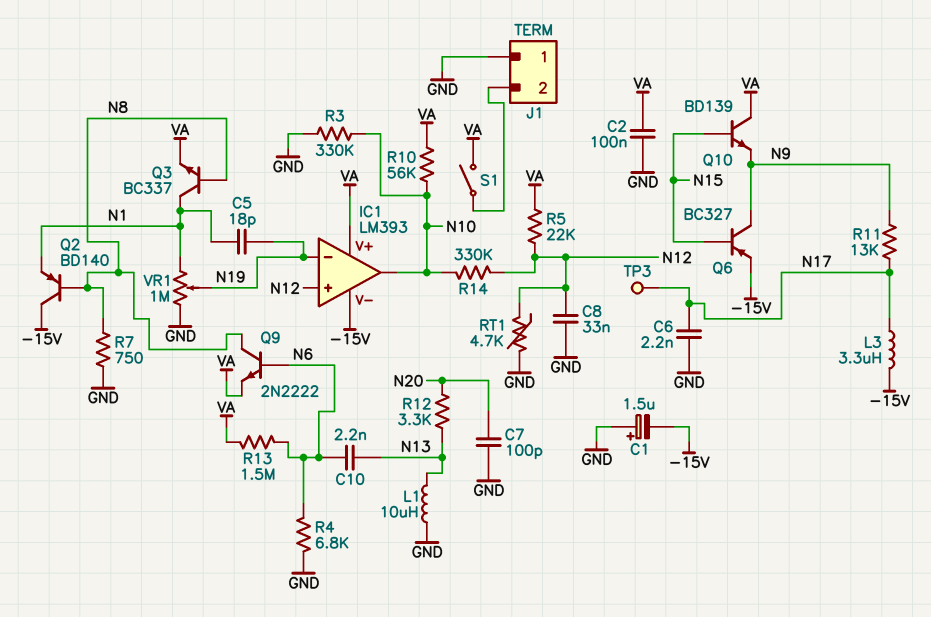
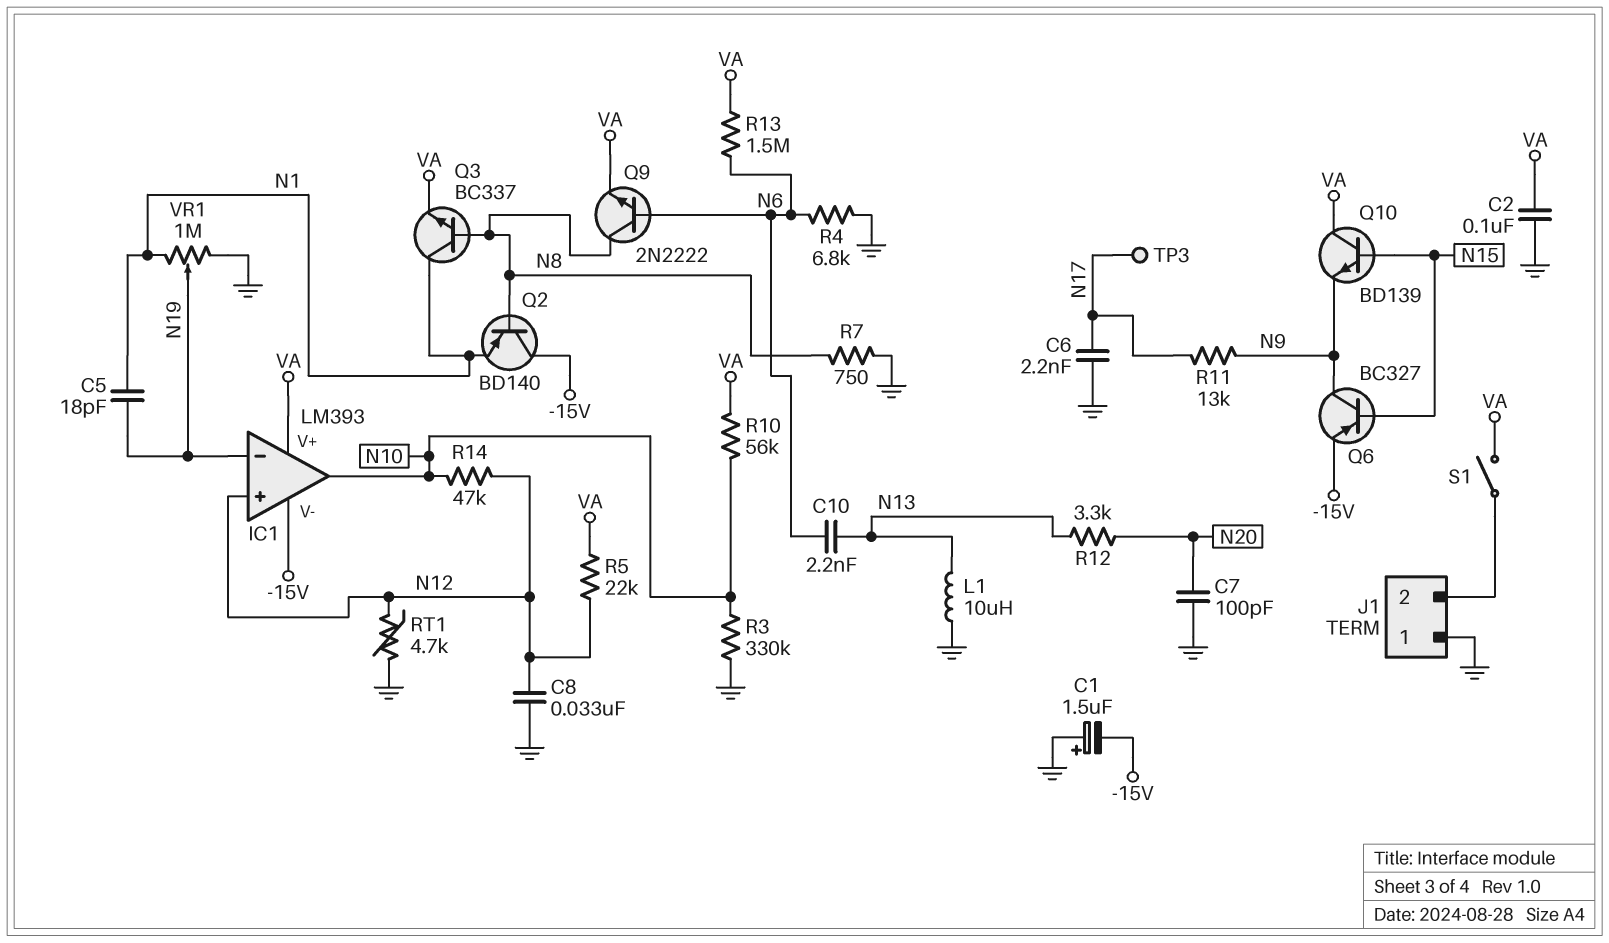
L3: 3.3uH (-15V, N17) -> none
R14: 330k (N10, N12) -> 47k (N10, N12)

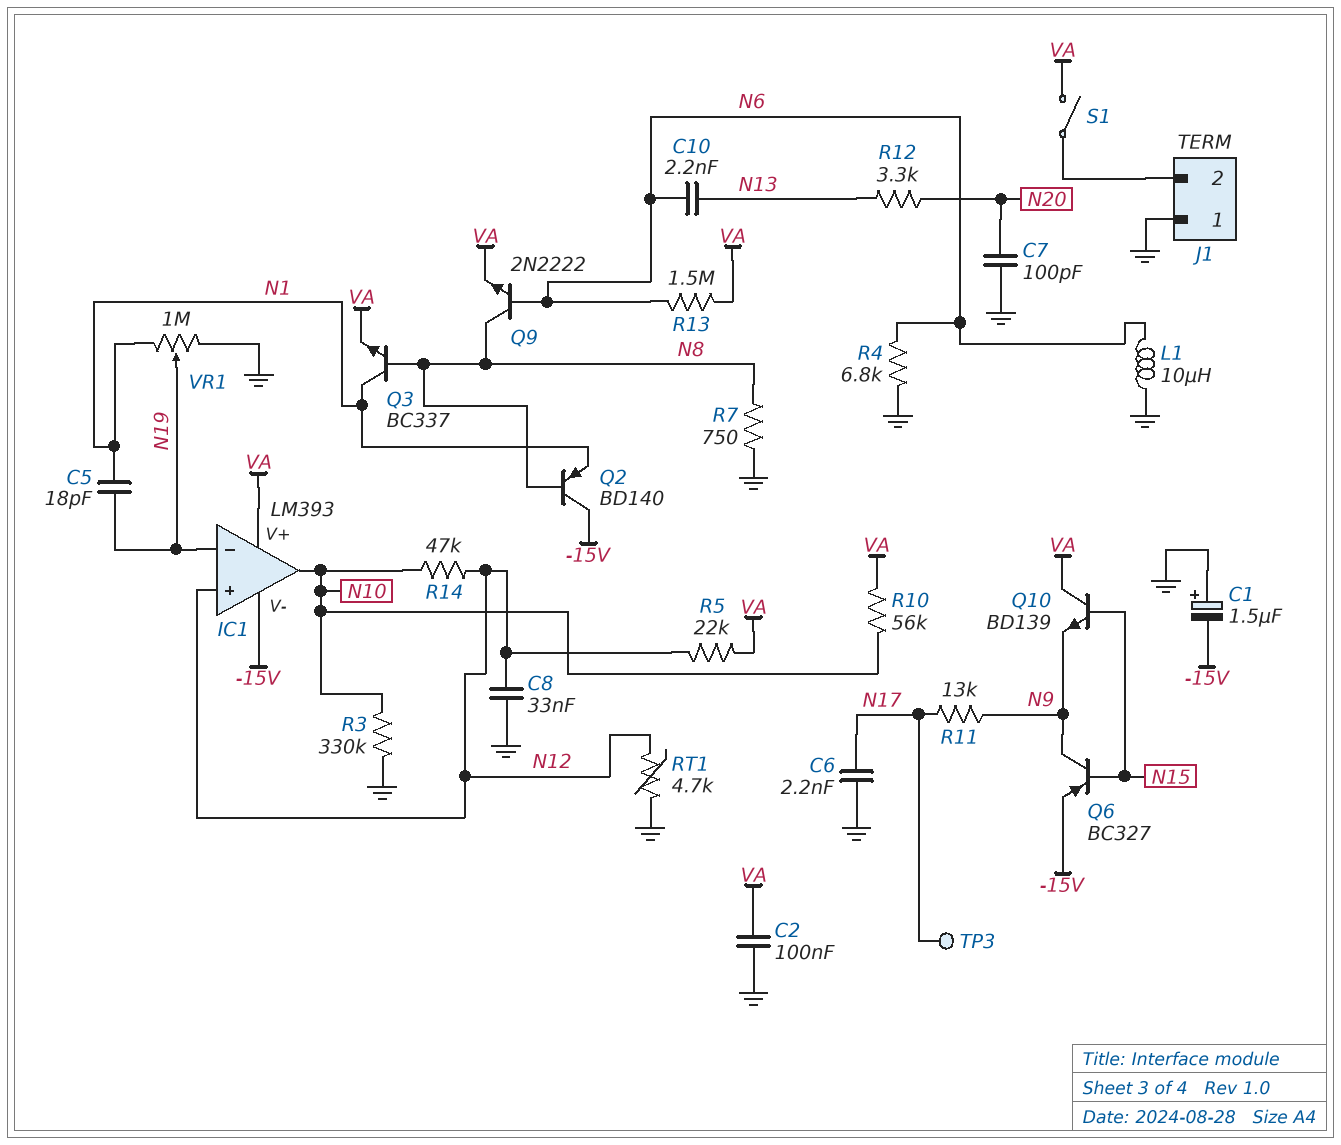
L1: 10uH (GND, N13) -> 10uH (GND, N6)

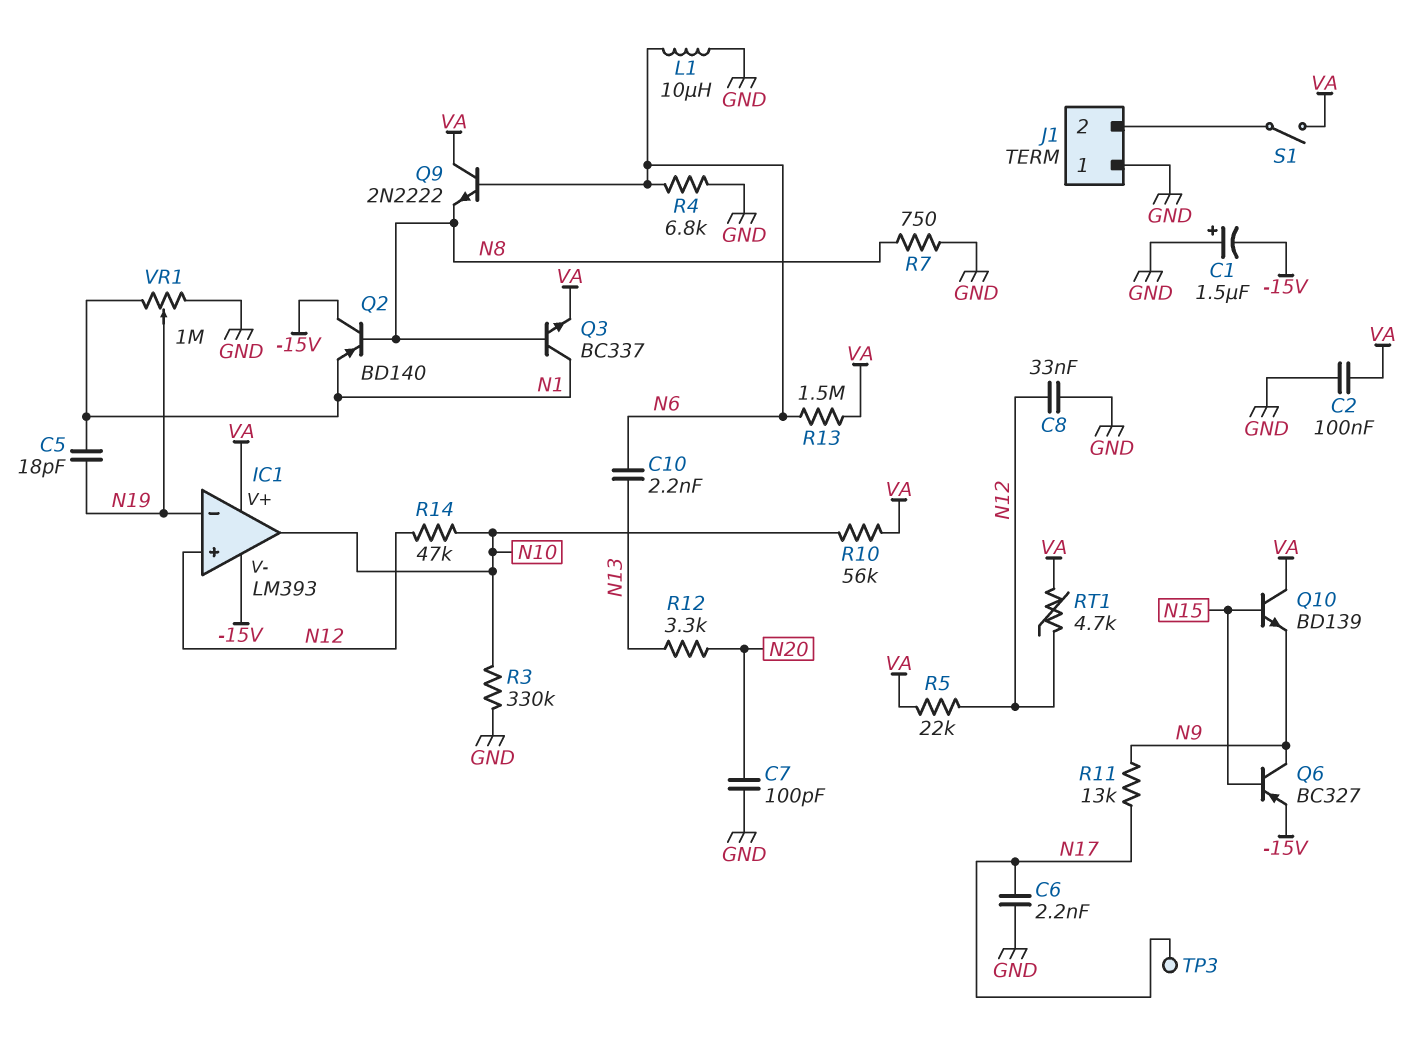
Q9: NPN 2N2222 (B N6, C N8, E VA) -> NPN 2N2222 (B N6, C VA, E N8)
RT1: 4.7k (GND, N12) -> 4.7k (N12, VA)

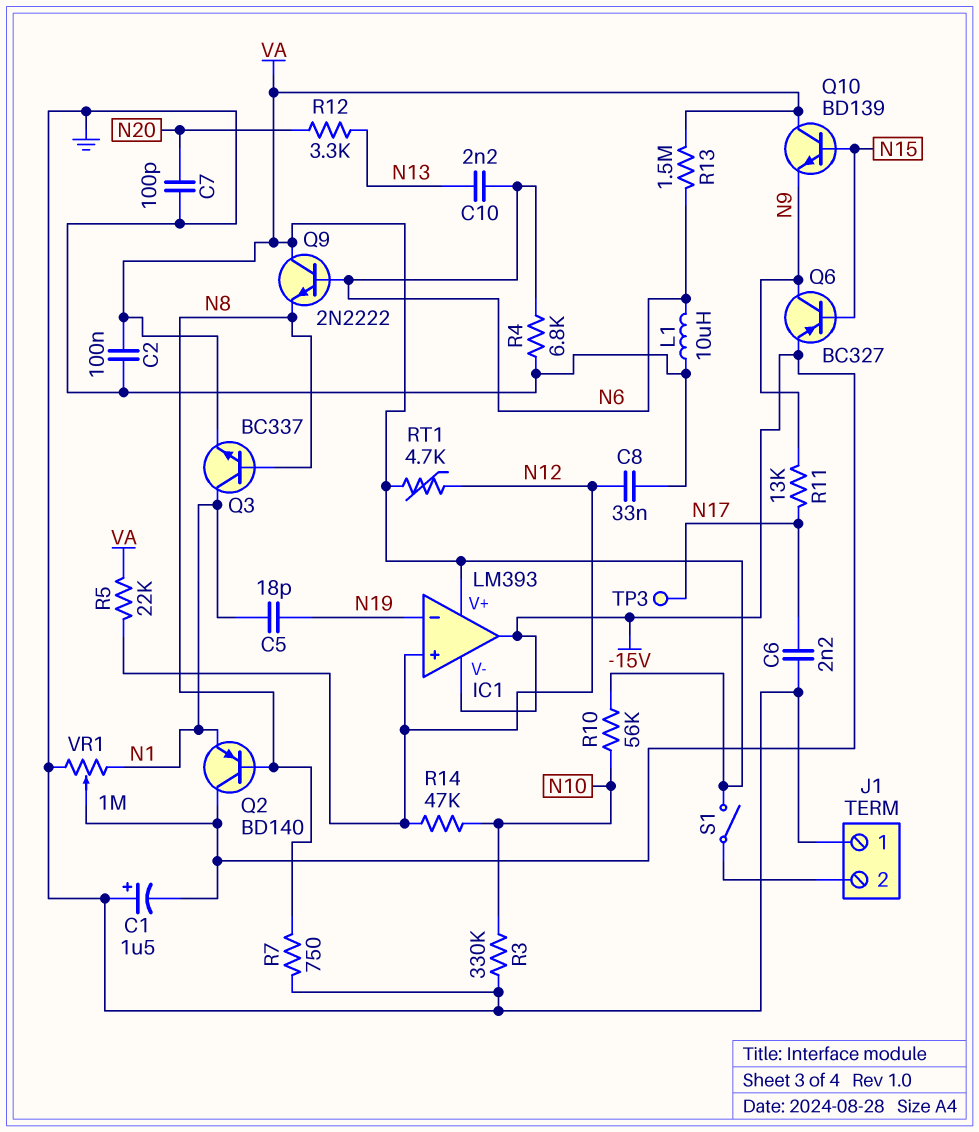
IC1 pin out: N10 -> -15V
VR1: 1M (GND, N1, wiper N19) -> 1M (GND, N1, wiper -15V)

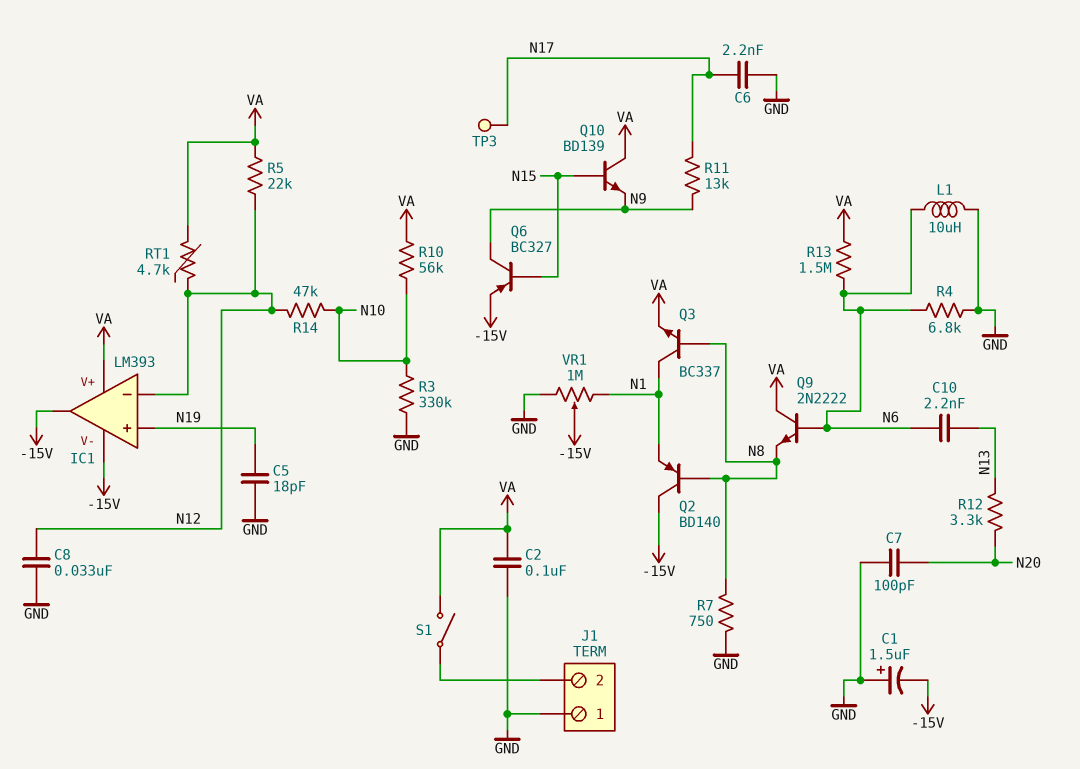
C5: 18pF (N1, N19) -> 18pF (GND, N19)
IC1 pin in+: N12 -> N19
IC1 pin in-: N19 -> N12

